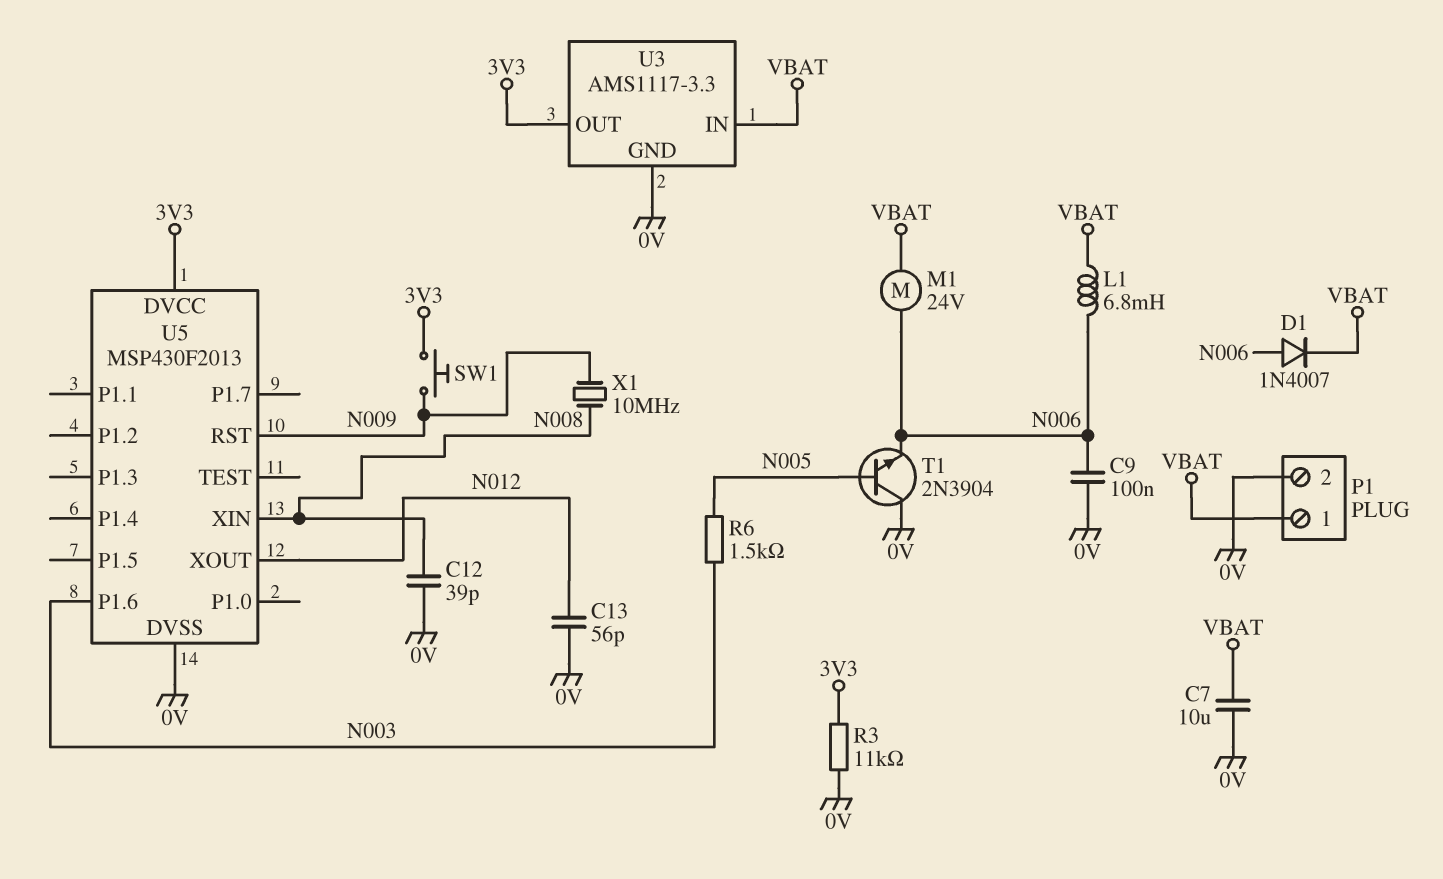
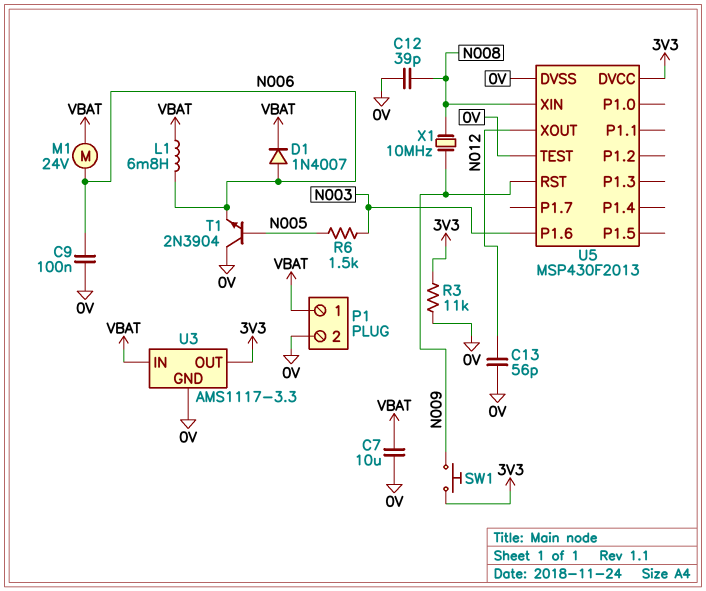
U5 pin TEST: none -> 0V

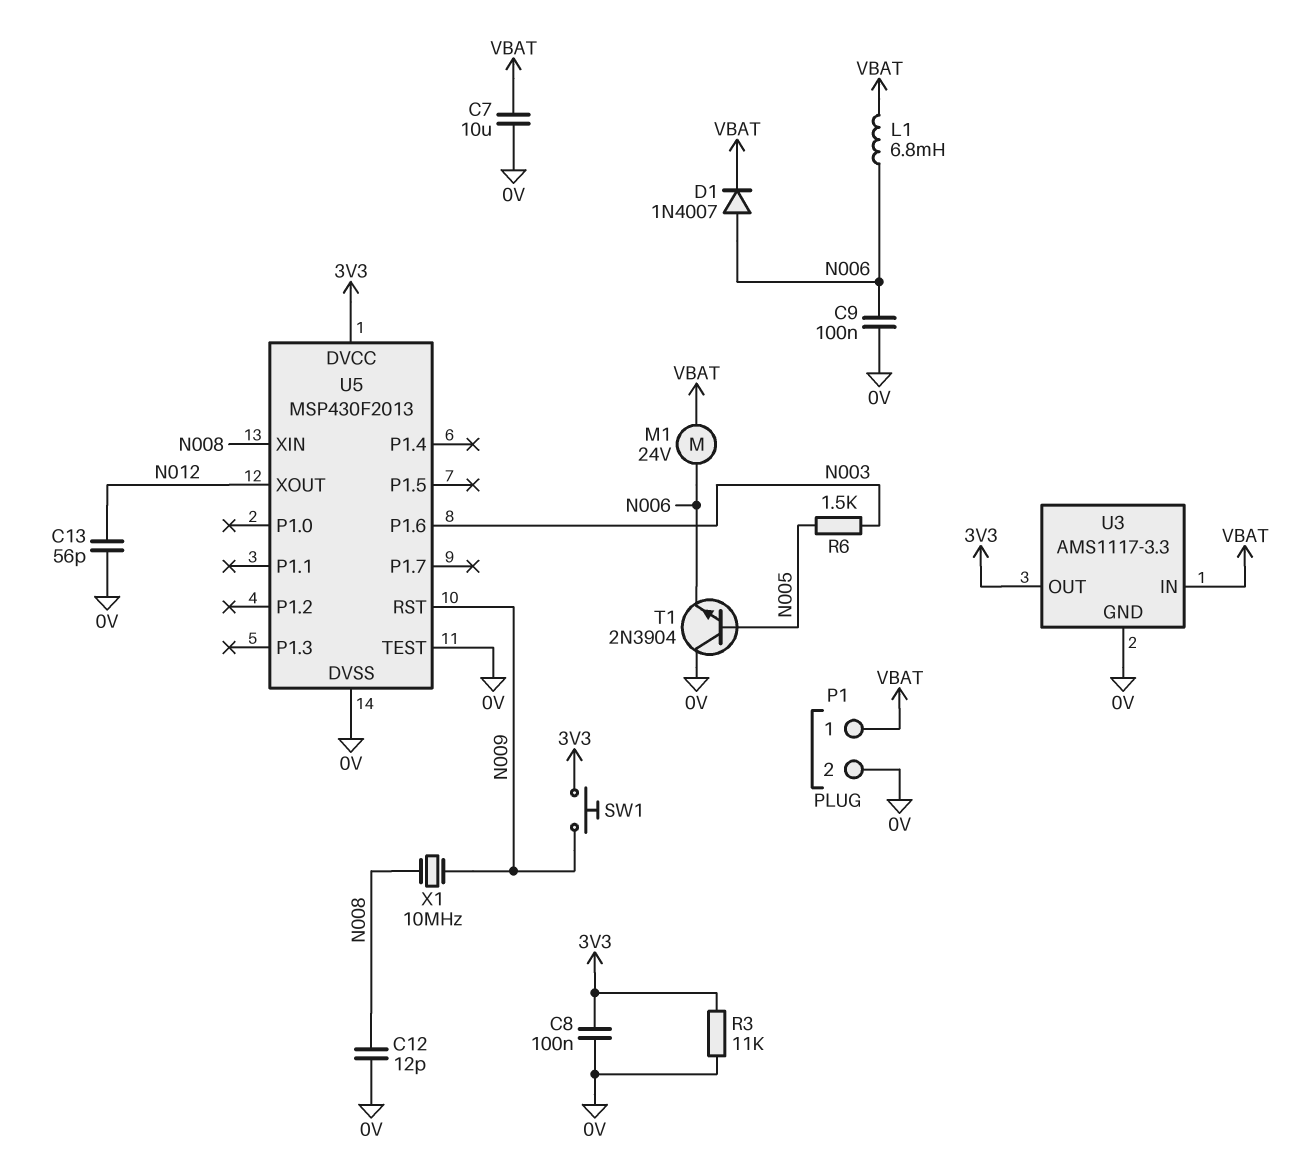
C8: none -> 100nF (0V, 3V3)
C12: 39pF (0V, N008) -> 12pF (0V, N008)

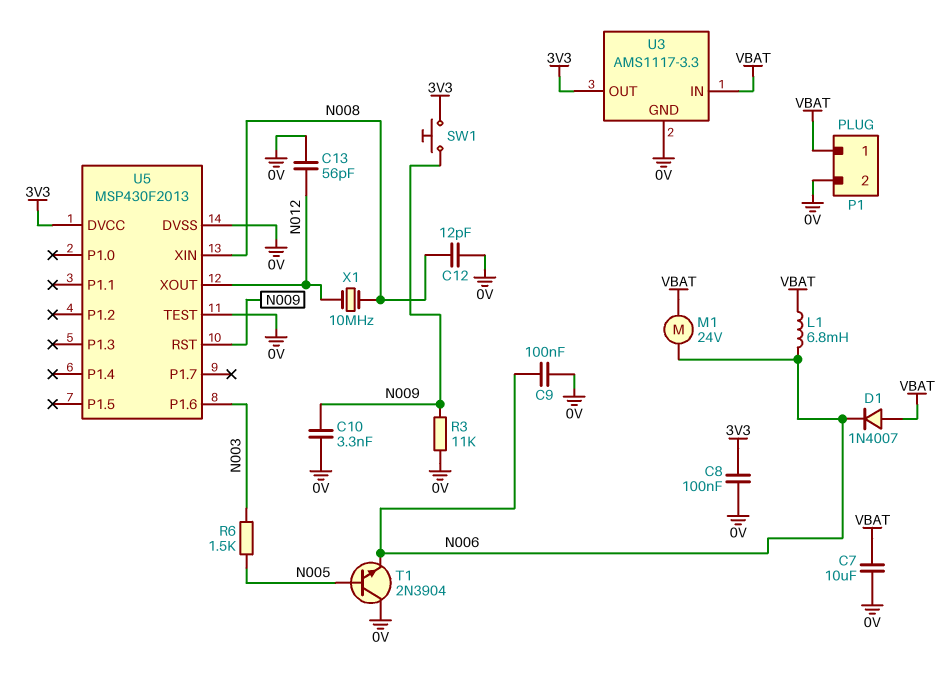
C10: none -> 3.3nF (0V, N009)
D1: diode 1N4007 (A N006, K VBAT) -> diode 1N4007 (A VBAT, K N006)
R3: 11k (0V, 3V3) -> 11k (0V, N009)
X1: 10MHz (N008, N009) -> 10MHz (N008, N012)

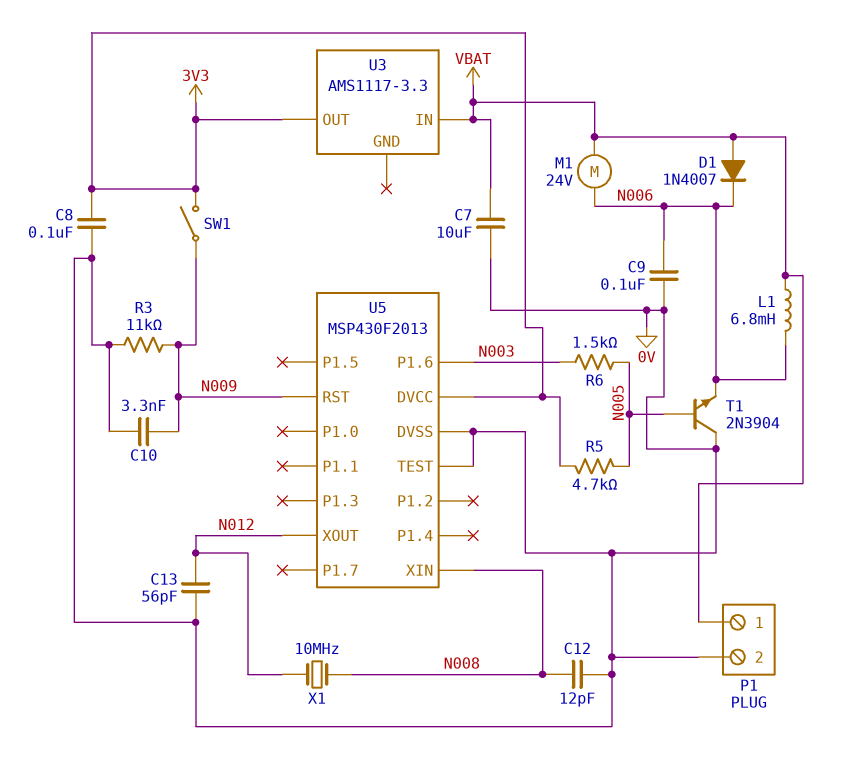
R5: none -> 4.7k (3V3, N005)
SW1: button (3V3, N009) -> switch (3V3, N009)
U3 pin GND: 0V -> none

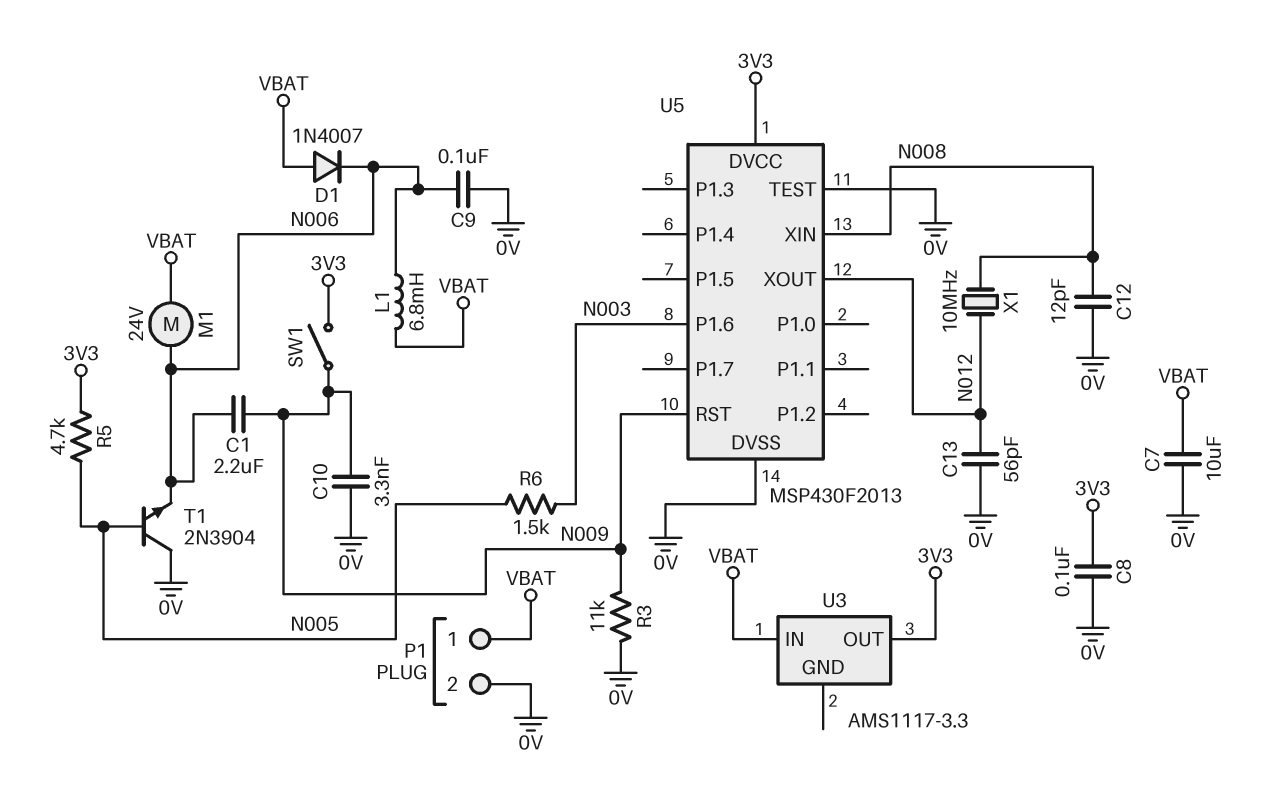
C1: none -> 2.2uF (N006, N009)

